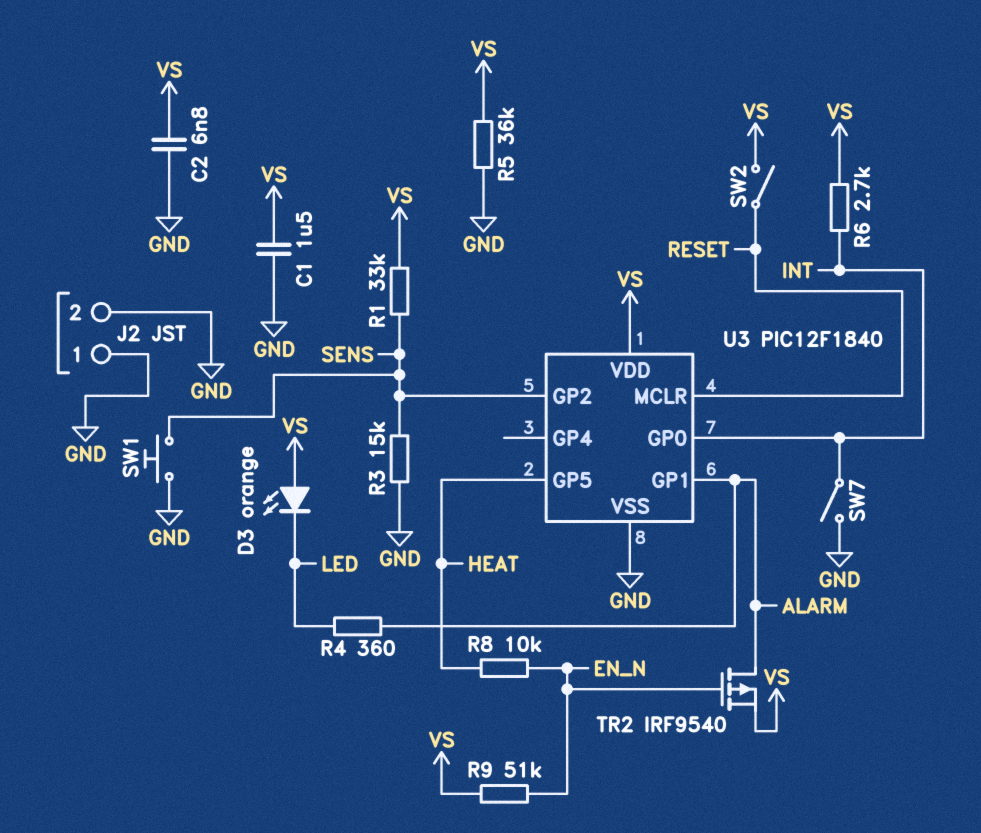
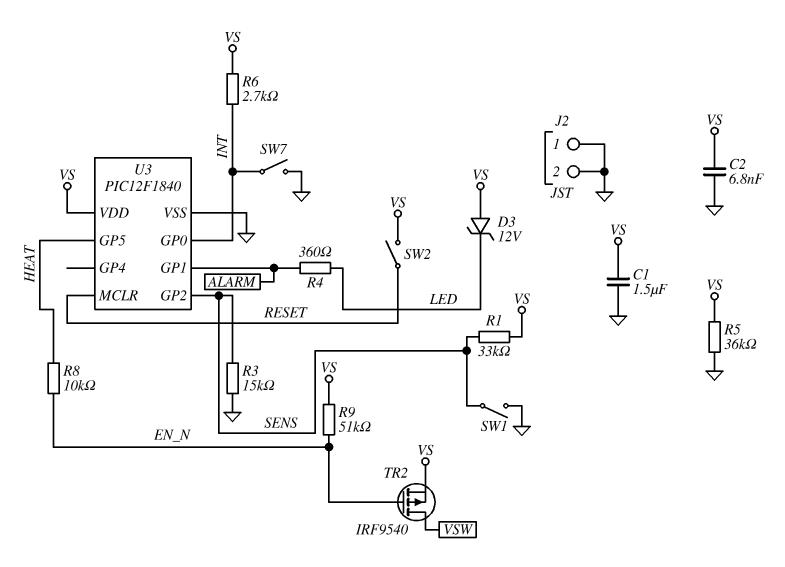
D3: LED orange (A VS, K LED) -> zener 12V (A VS, K LED)
SW1: button (GND, SENS) -> switch (GND, SENS)
TR2: PMOS IRF9540 (G EN_N, D ALARM, S VS) -> PMOS IRF9540 (G EN_N, D VSW, S VS)

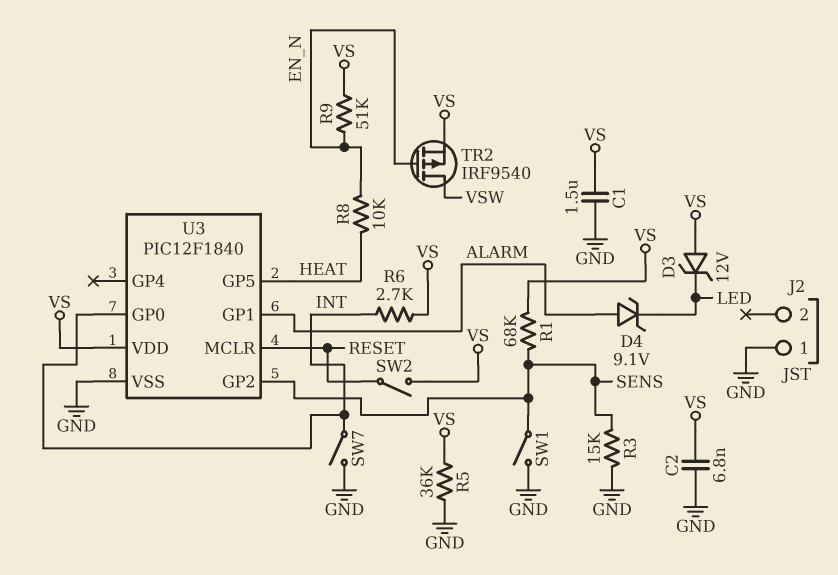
D4: none -> zener 9.1V (A ALARM, K LED)
J2 pin 2: GND -> none
R1: 33k (SENS, VS) -> 68k (SENS, VS)
R4: 360 (ALARM, LED) -> none

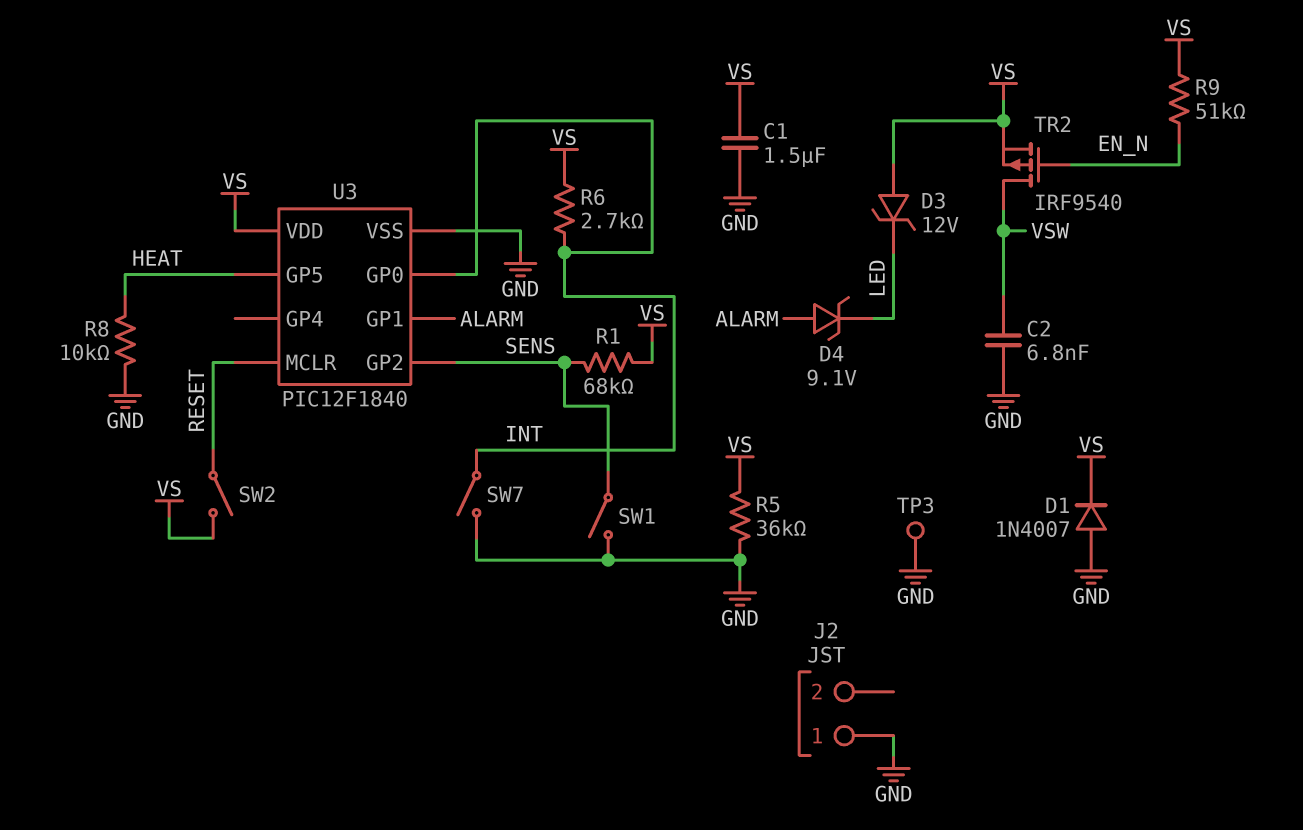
C2: 6.8nF (GND, VS) -> 6.8nF (GND, VSW)
D1: none -> diode 1N4007 (A GND, K VS)
R3: 15k (GND, SENS) -> none
R8: 10k (EN_N, HEAT) -> 10k (GND, HEAT)
TP3: none -> test point (GND)

